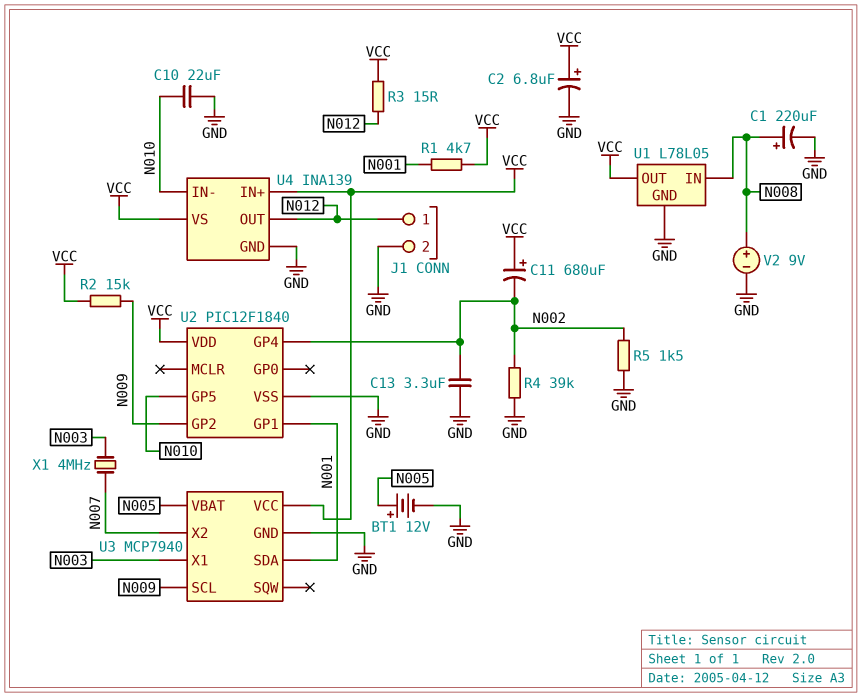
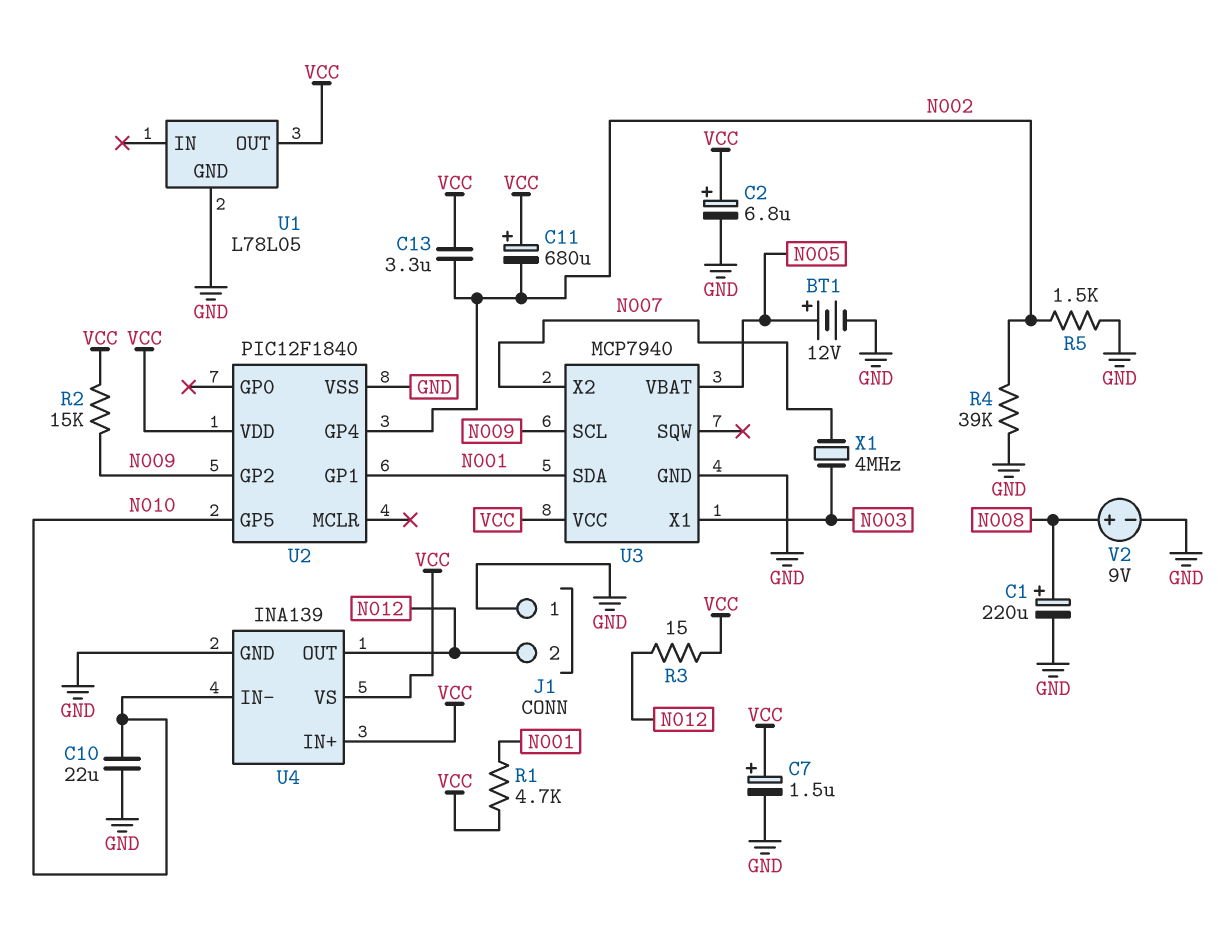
C7: none -> 1.5uF (plus VCC, minus GND)
C13: 3.3uF (GND, N002) -> 3.3uF (N002, VCC)
J1 pin 1: N012 -> GND
J1 pin 2: GND -> N012
U1 pin IN: N008 -> none

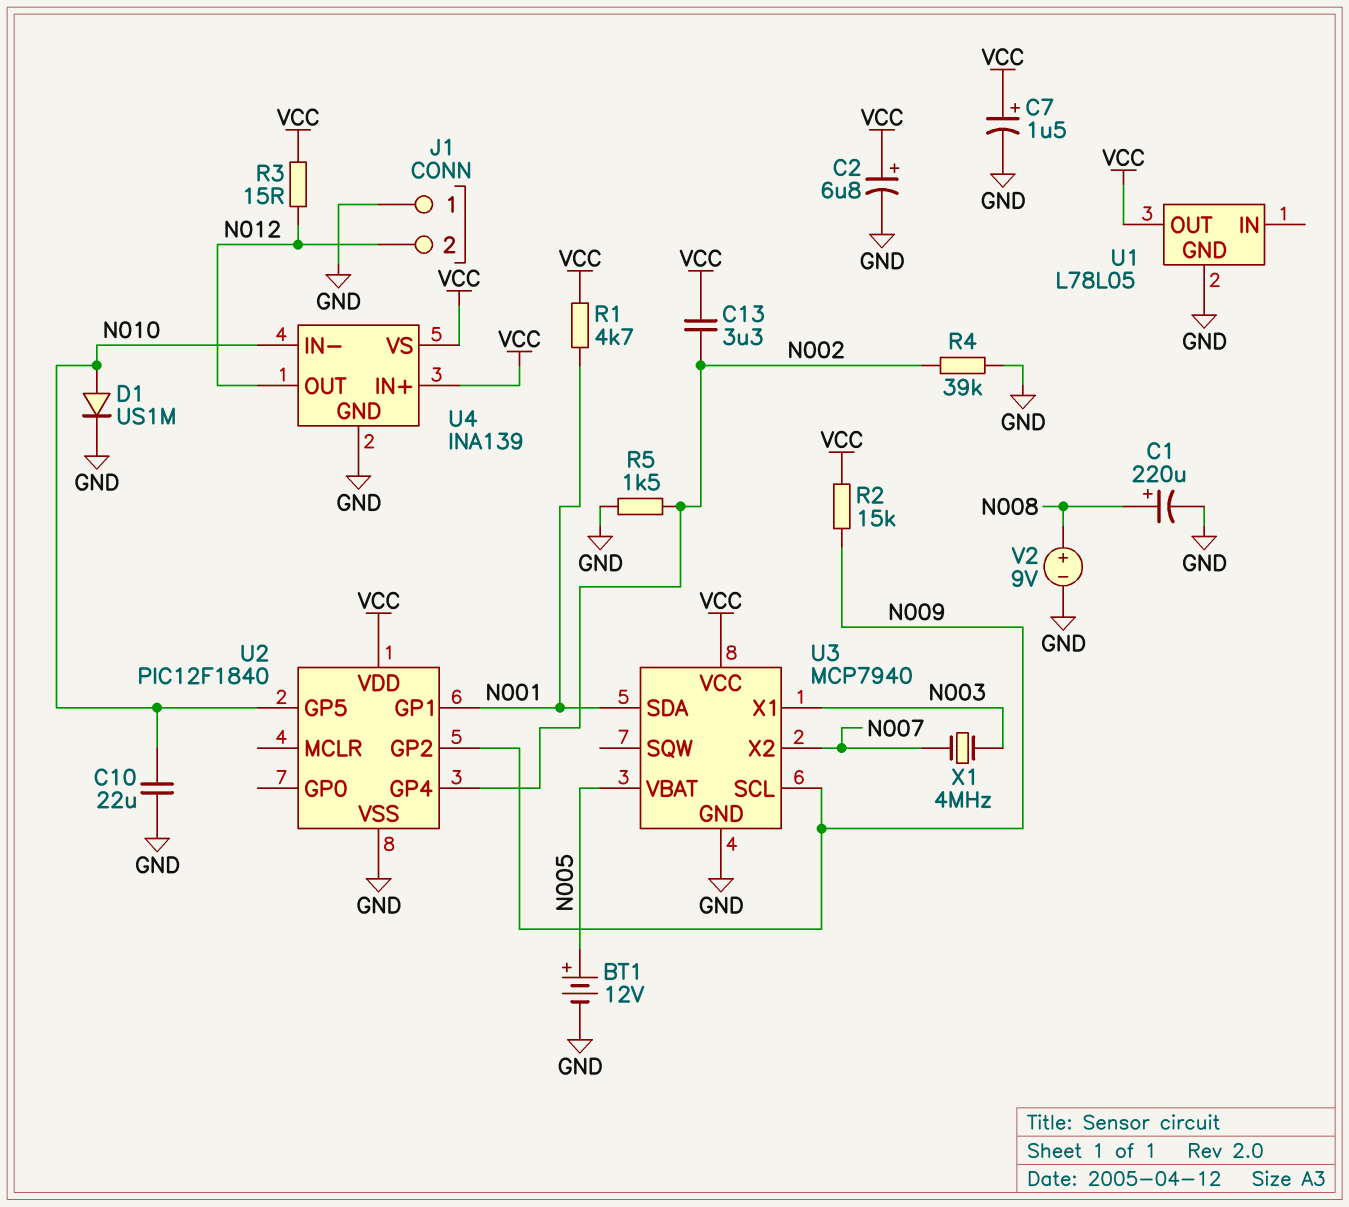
C11: 680uF (plus VCC, minus N002) -> none
D1: none -> diode US1M (A N010, K GND)

